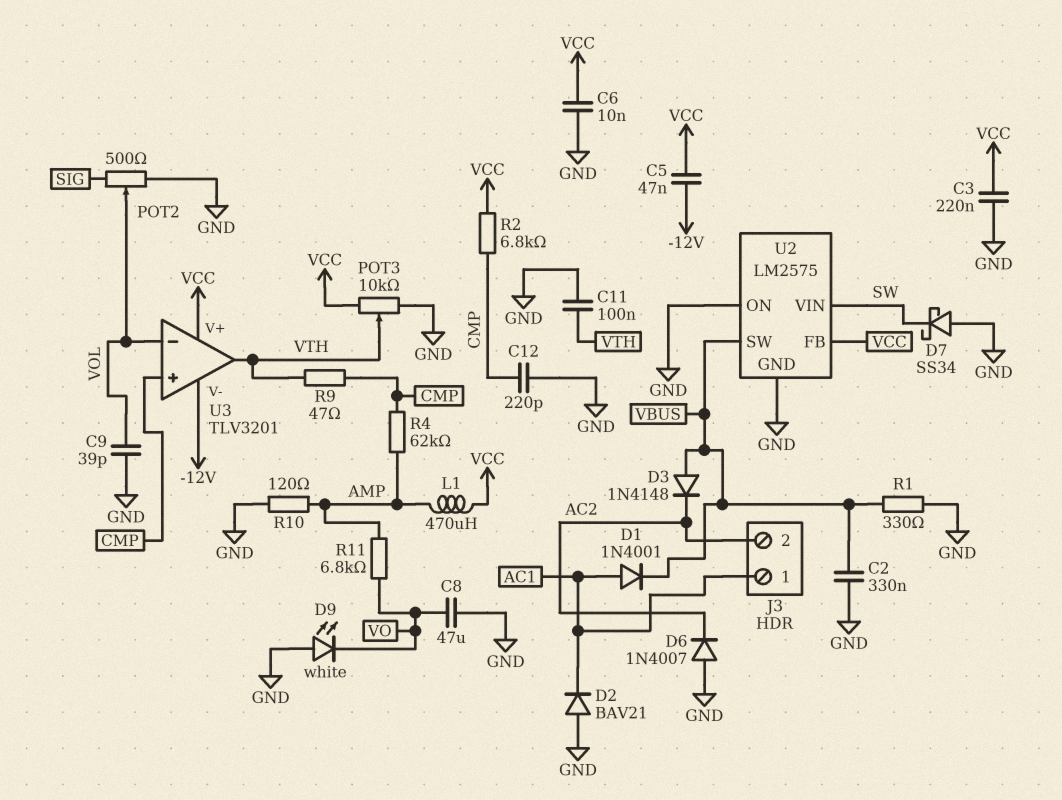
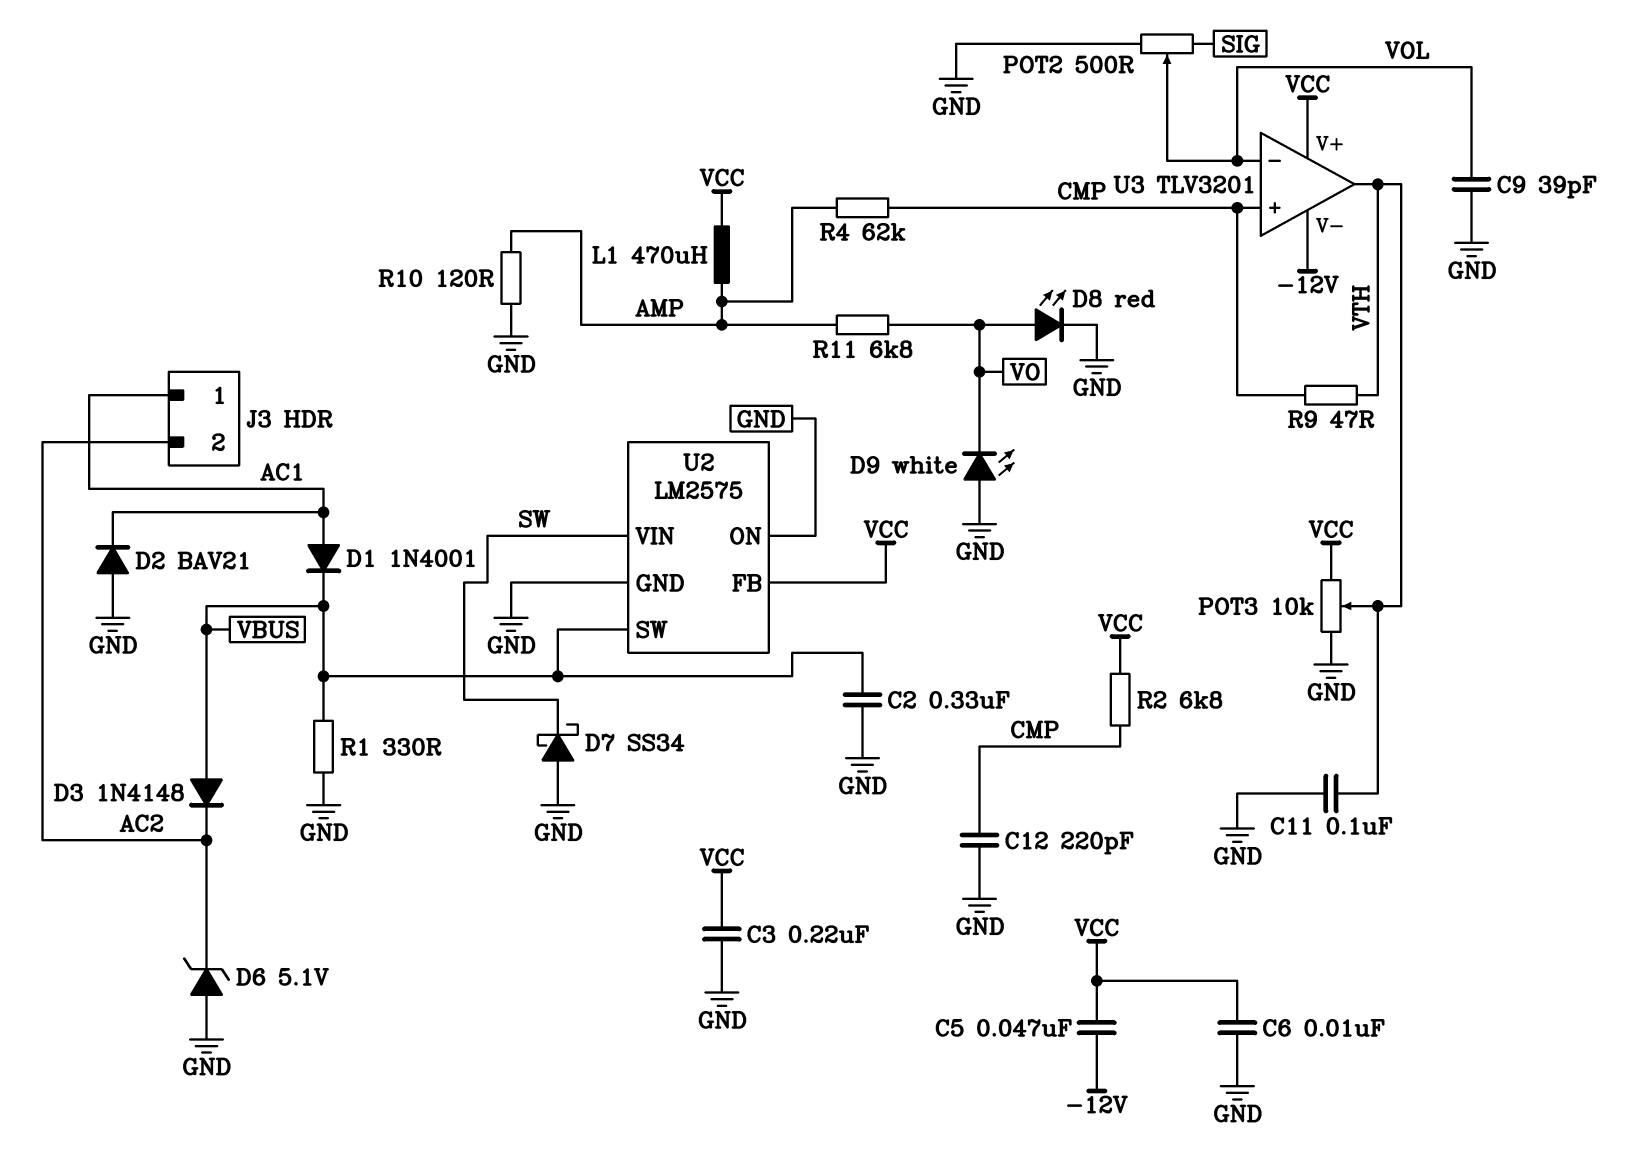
C8: 47uF (GND, VO) -> none
D6: diode 1N4007 (A GND, K AC2) -> zener 5.1V (A GND, K AC2)
D8: none -> LED red (A VO, K GND)

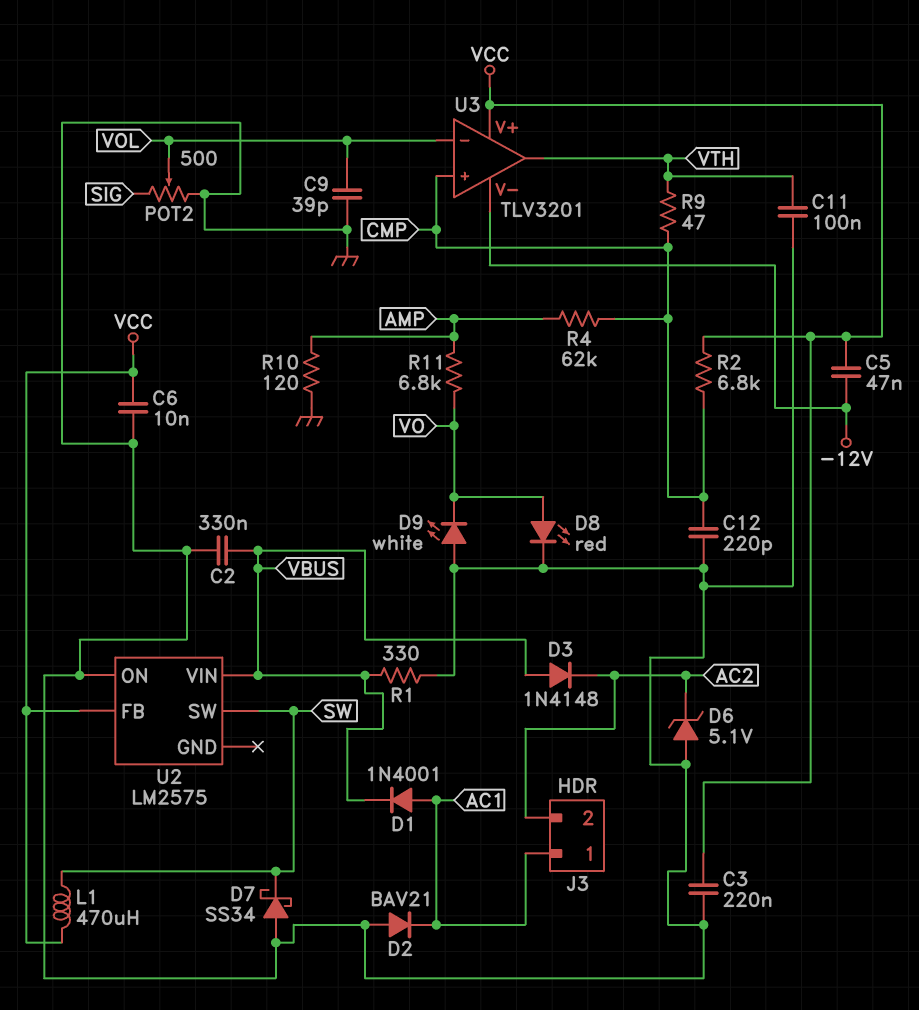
L1: 470uH (AMP, VCC) -> 470uH (SW, VCC)
POT3: 10k (GND, VCC, wiper VTH) -> none
U2 pin GND: GND -> none
U2 pin SW: VBUS -> SW
U2 pin VIN: SW -> VBUS

